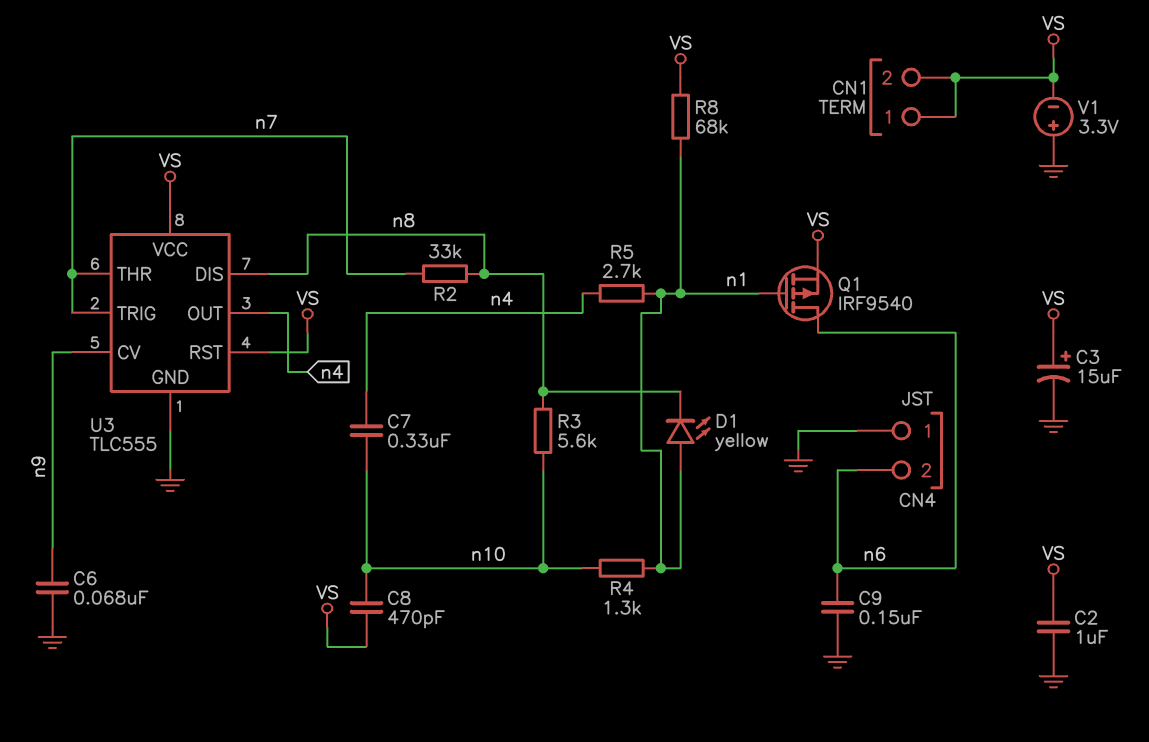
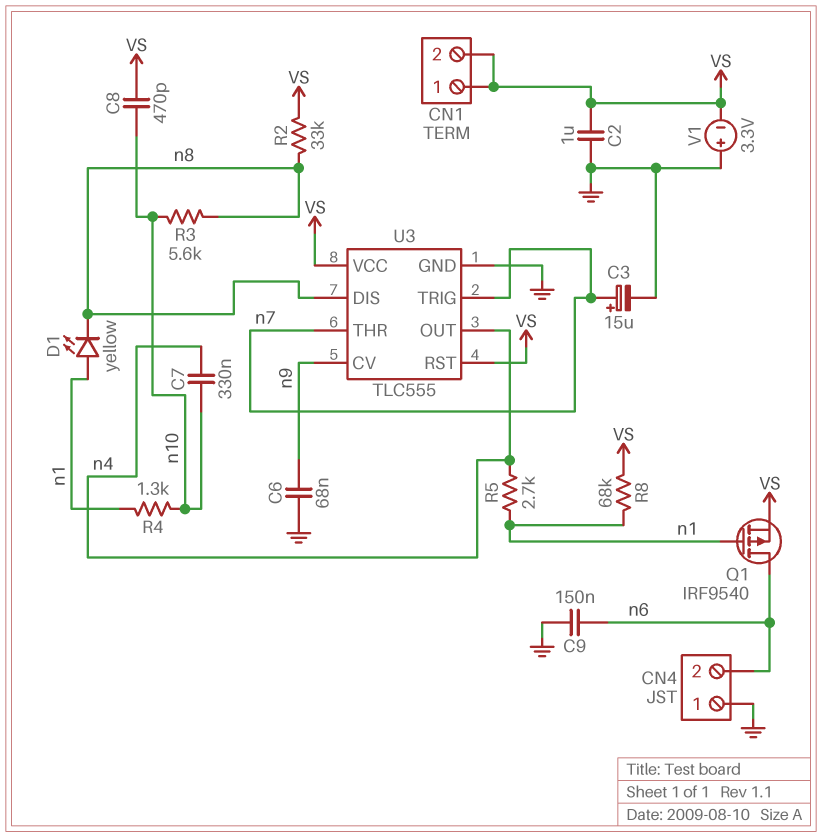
C3: 15uF (plus VS, minus GND) -> 15uF (plus n7, minus GND)
R2: 33k (n7, n8) -> 33k (VS, n8)

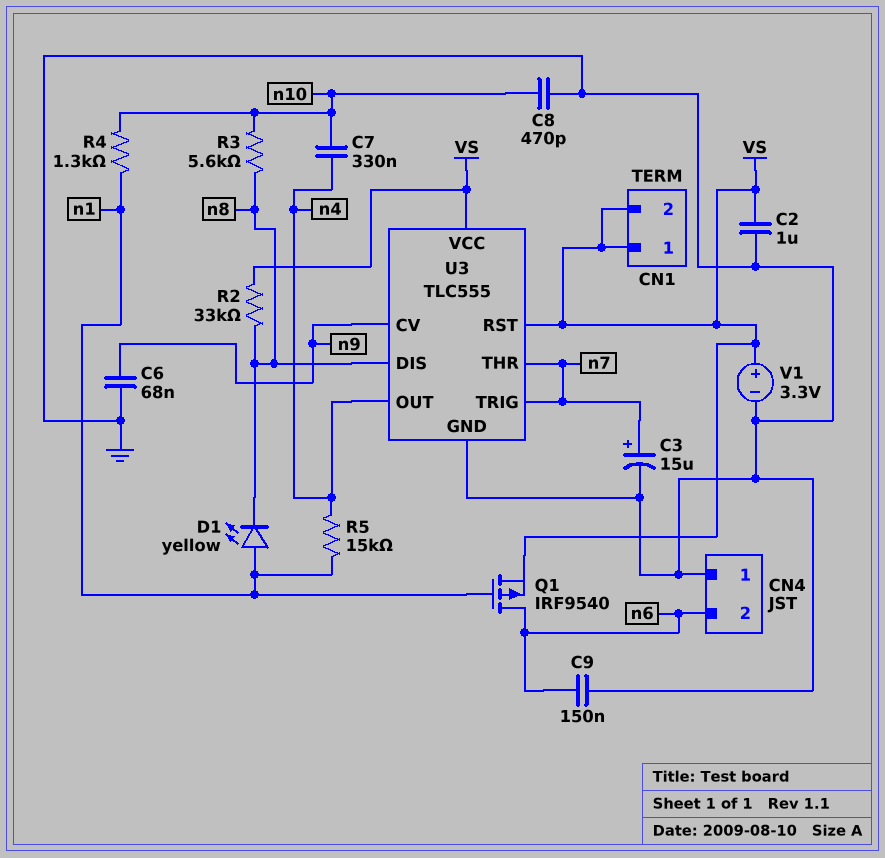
C8: 470pF (VS, n10) -> 470pF (GND, n10)
R5: 2.7k (n1, n4) -> 15k (n1, n4)
R8: 68k (VS, n1) -> none
V1: 3.3V (plus GND, minus VS) -> 3.3V (plus VS, minus GND)

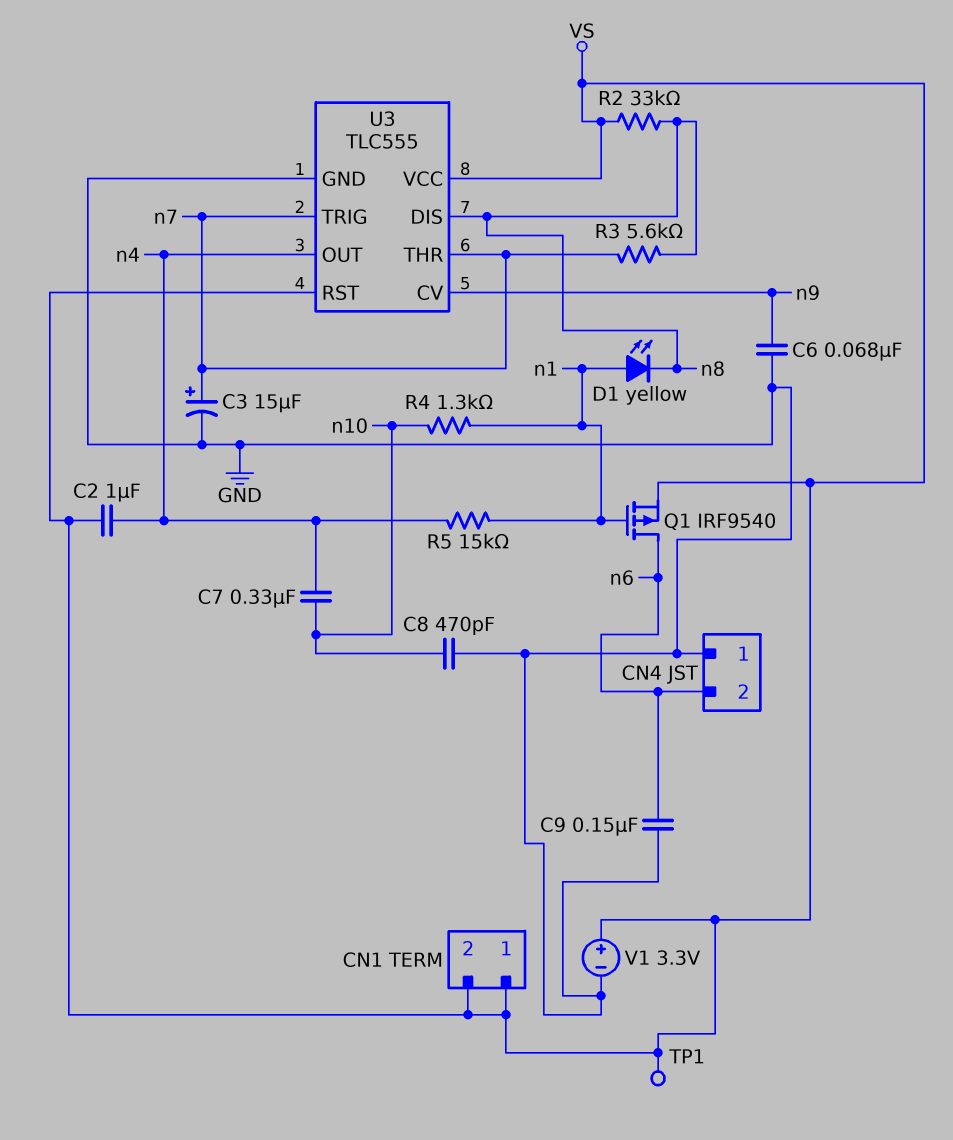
C2: 1uF (GND, VS) -> 1uF (VS, n4)
R3: 5.6k (n8, n10) -> 5.6k (n7, n8)
TP1: none -> test point (VS)

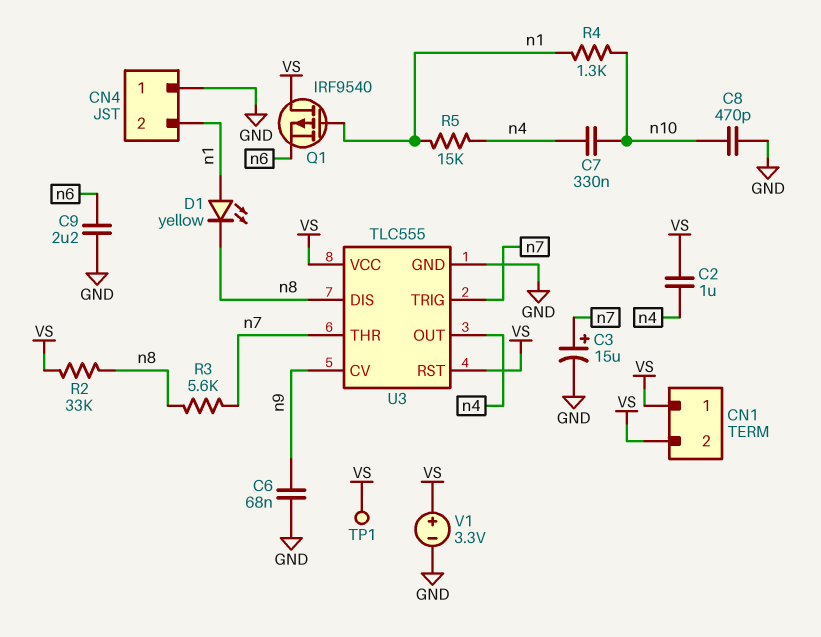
C9: 150nF (GND, n6) -> 2.2uF (GND, n6)
CN4 pin 2: n6 -> n1
Q1: PMOS IRF9540 (G n1, D n6, S VS) -> PMOS IRF9540 (G n1, D VS, S n6)

